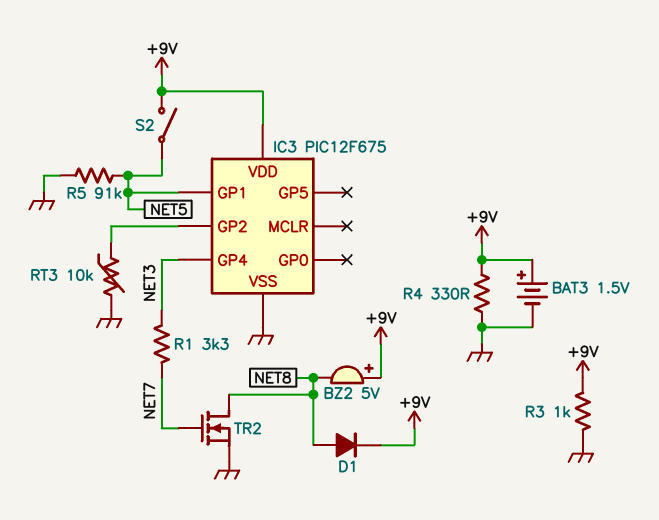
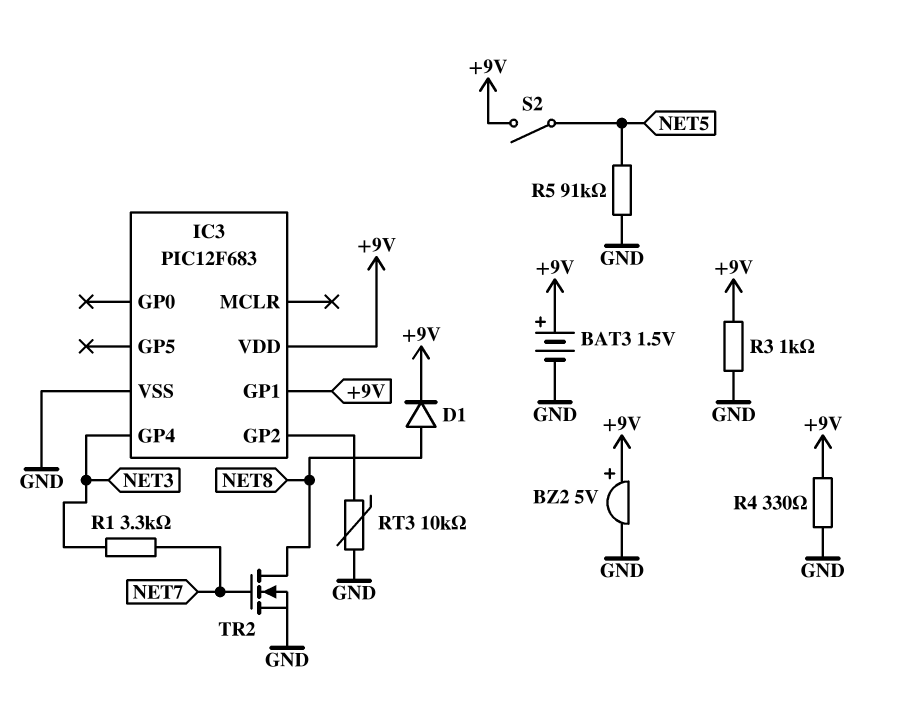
BZ2: buzzer 5V (plus +9V, minus NET8) -> buzzer 5V (plus +9V, minus GND)
IC3: PIC12F675 -> PIC12F683
IC3 pin GP1: NET5 -> +9V

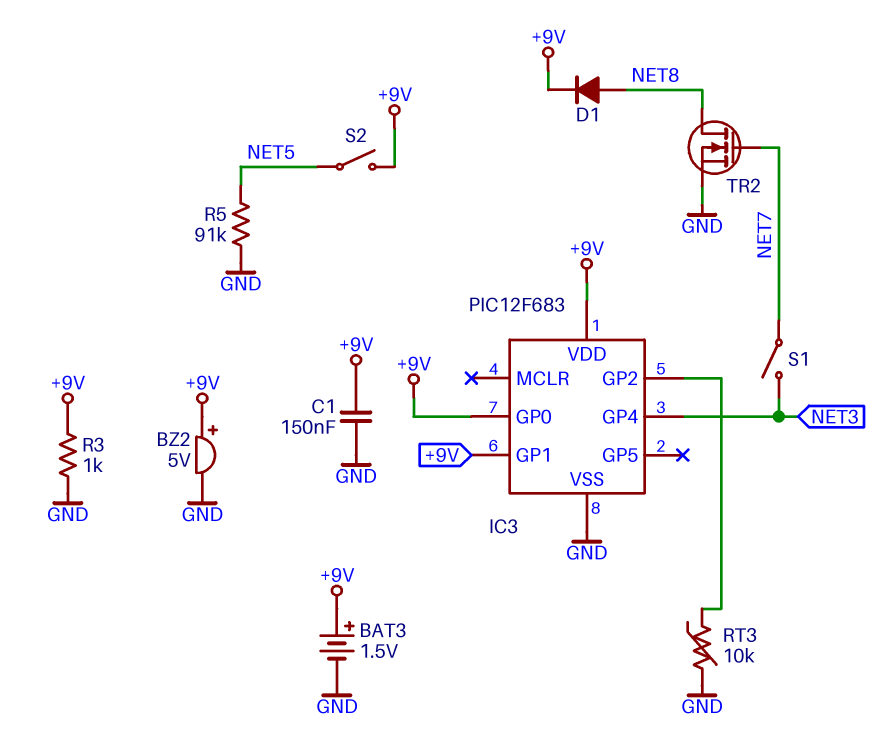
C1: none -> 150nF (+9V, GND)
IC3 pin GP0: none -> +9V
R1: 3.3k (NET3, NET7) -> none
R4: 330 (+9V, GND) -> none
S1: none -> switch (NET3, NET7)

